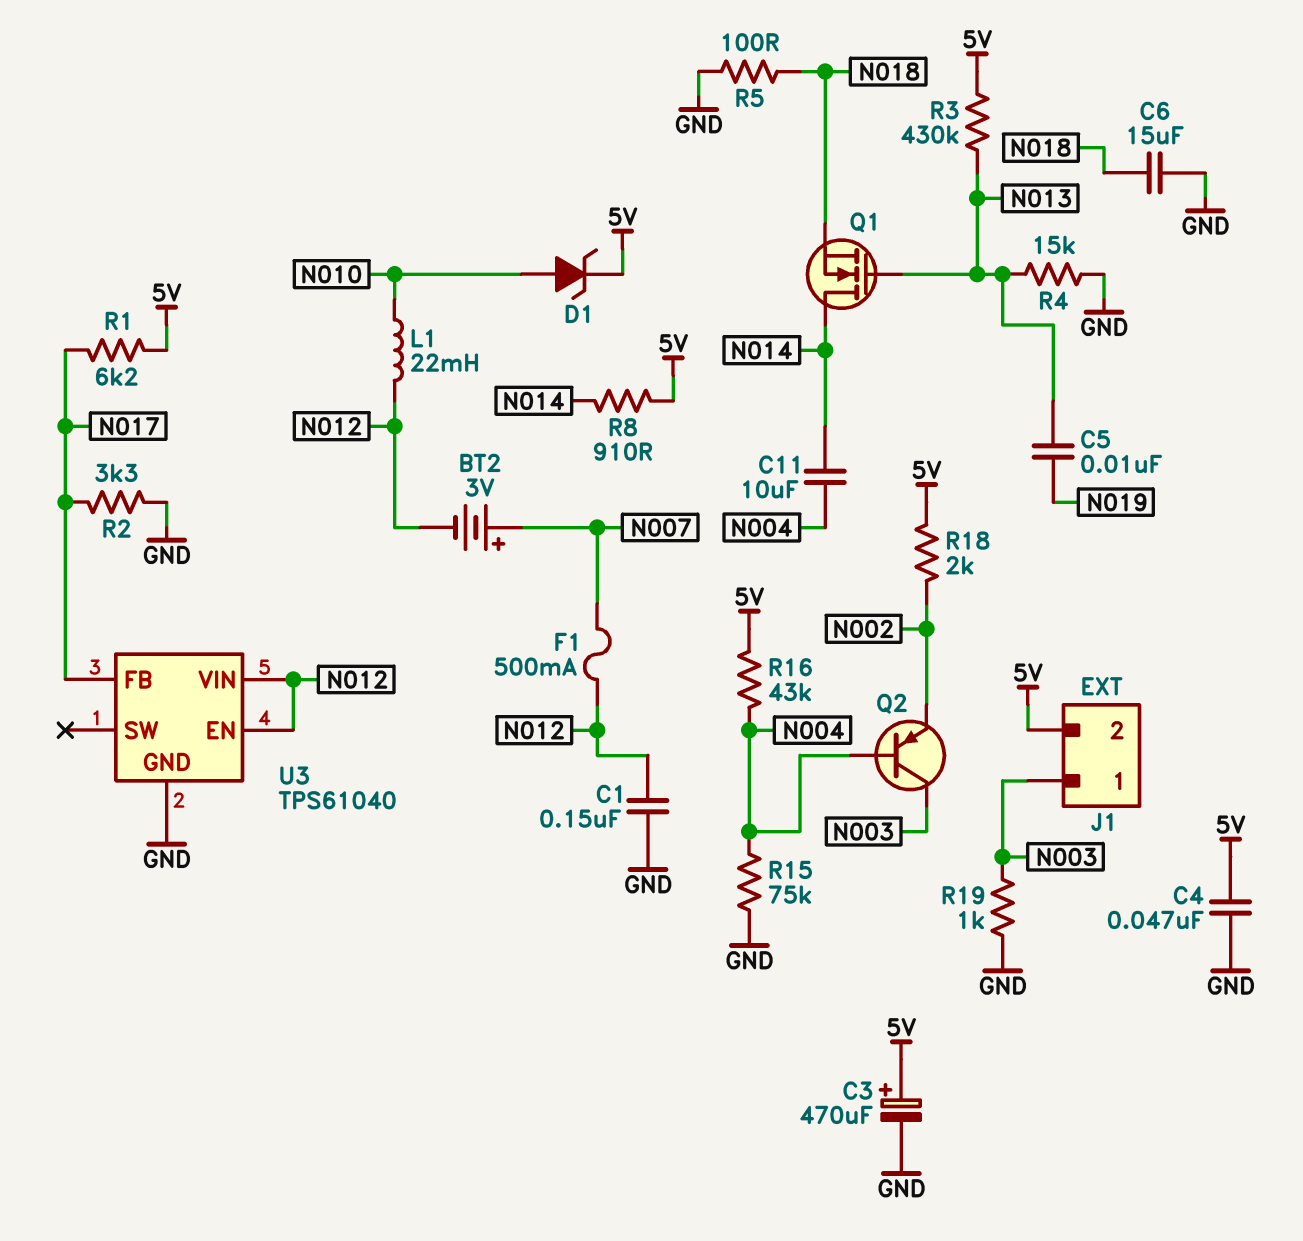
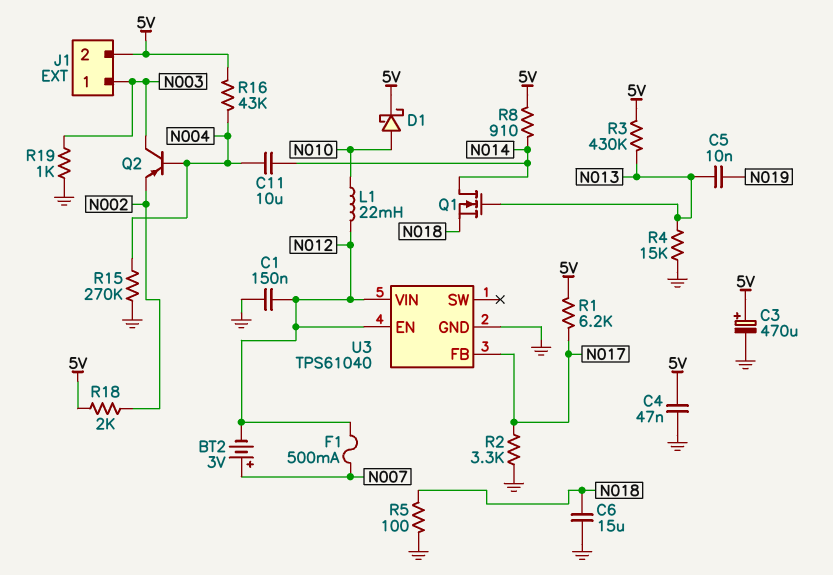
D1: zener (A N010, K 5V) -> schottky (A N010, K 5V)
R15: 75k (GND, N004) -> 270k (GND, N004)

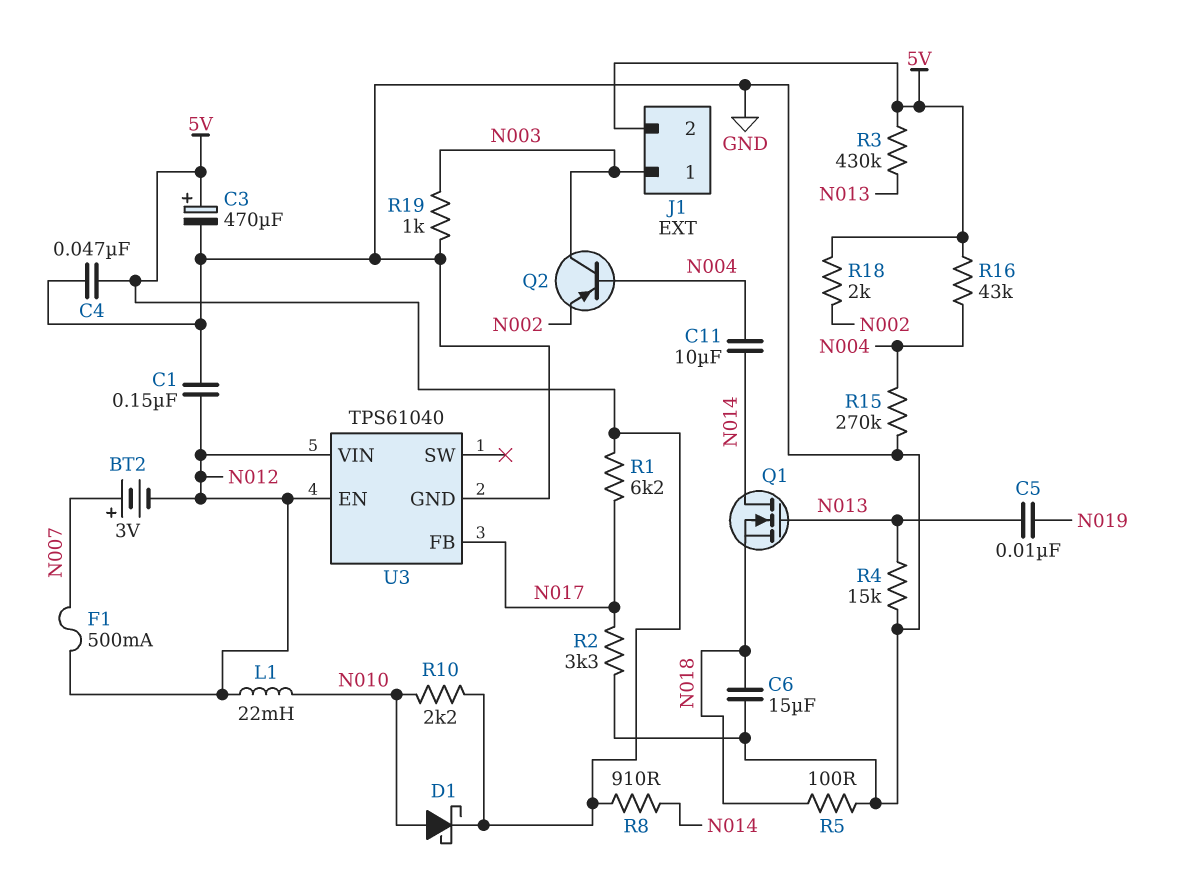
R10: none -> 2.2k (5V, N010)

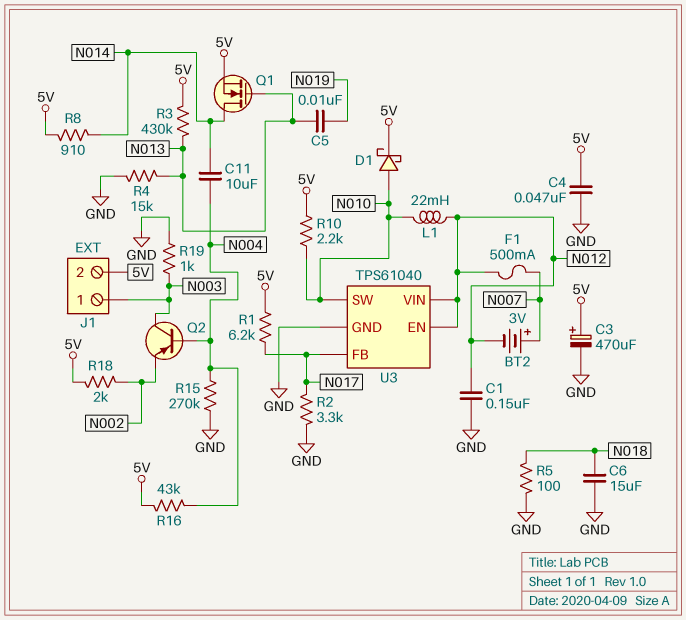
Q1: NMOS (G N013, D N014, S N018) -> NMOS (G N013, D N014, S 5V)
U3 pin SW: none -> N010

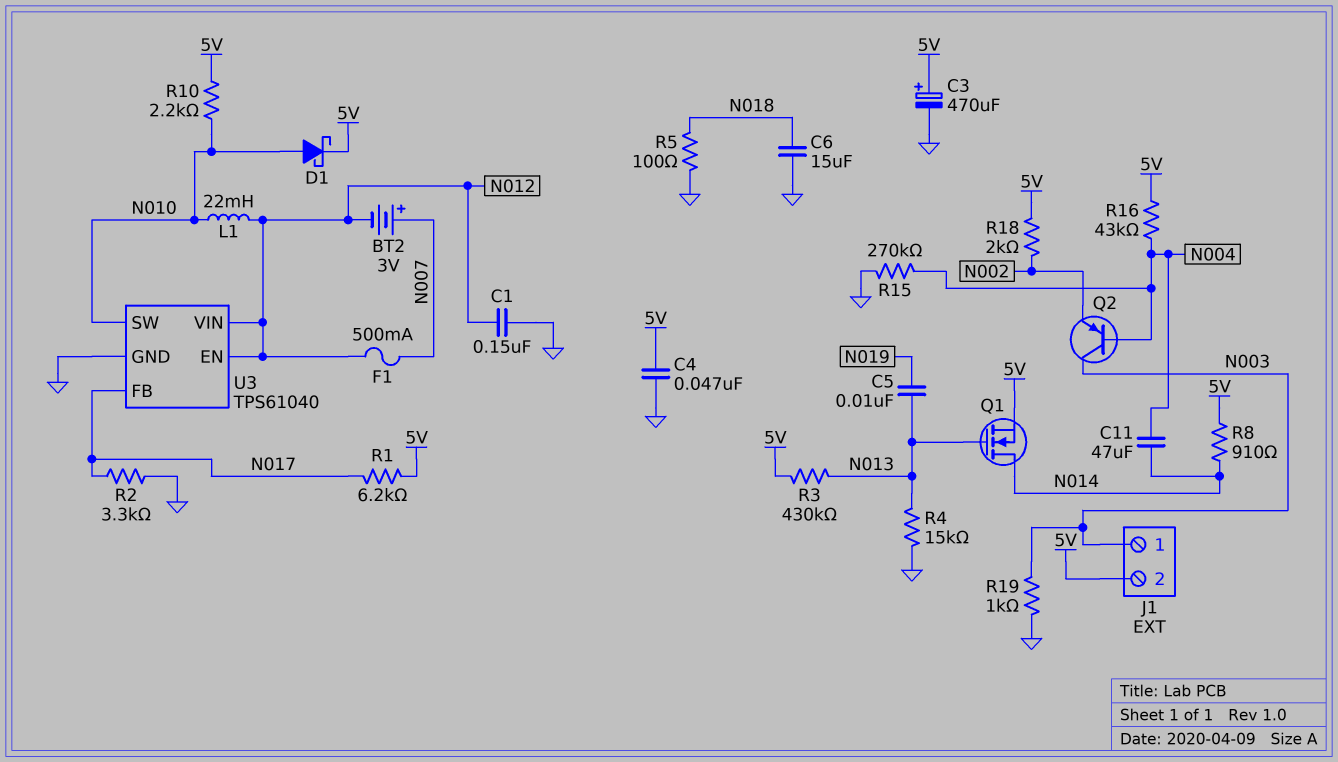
C11: 10uF (N004, N014) -> 47uF (N004, N014)

